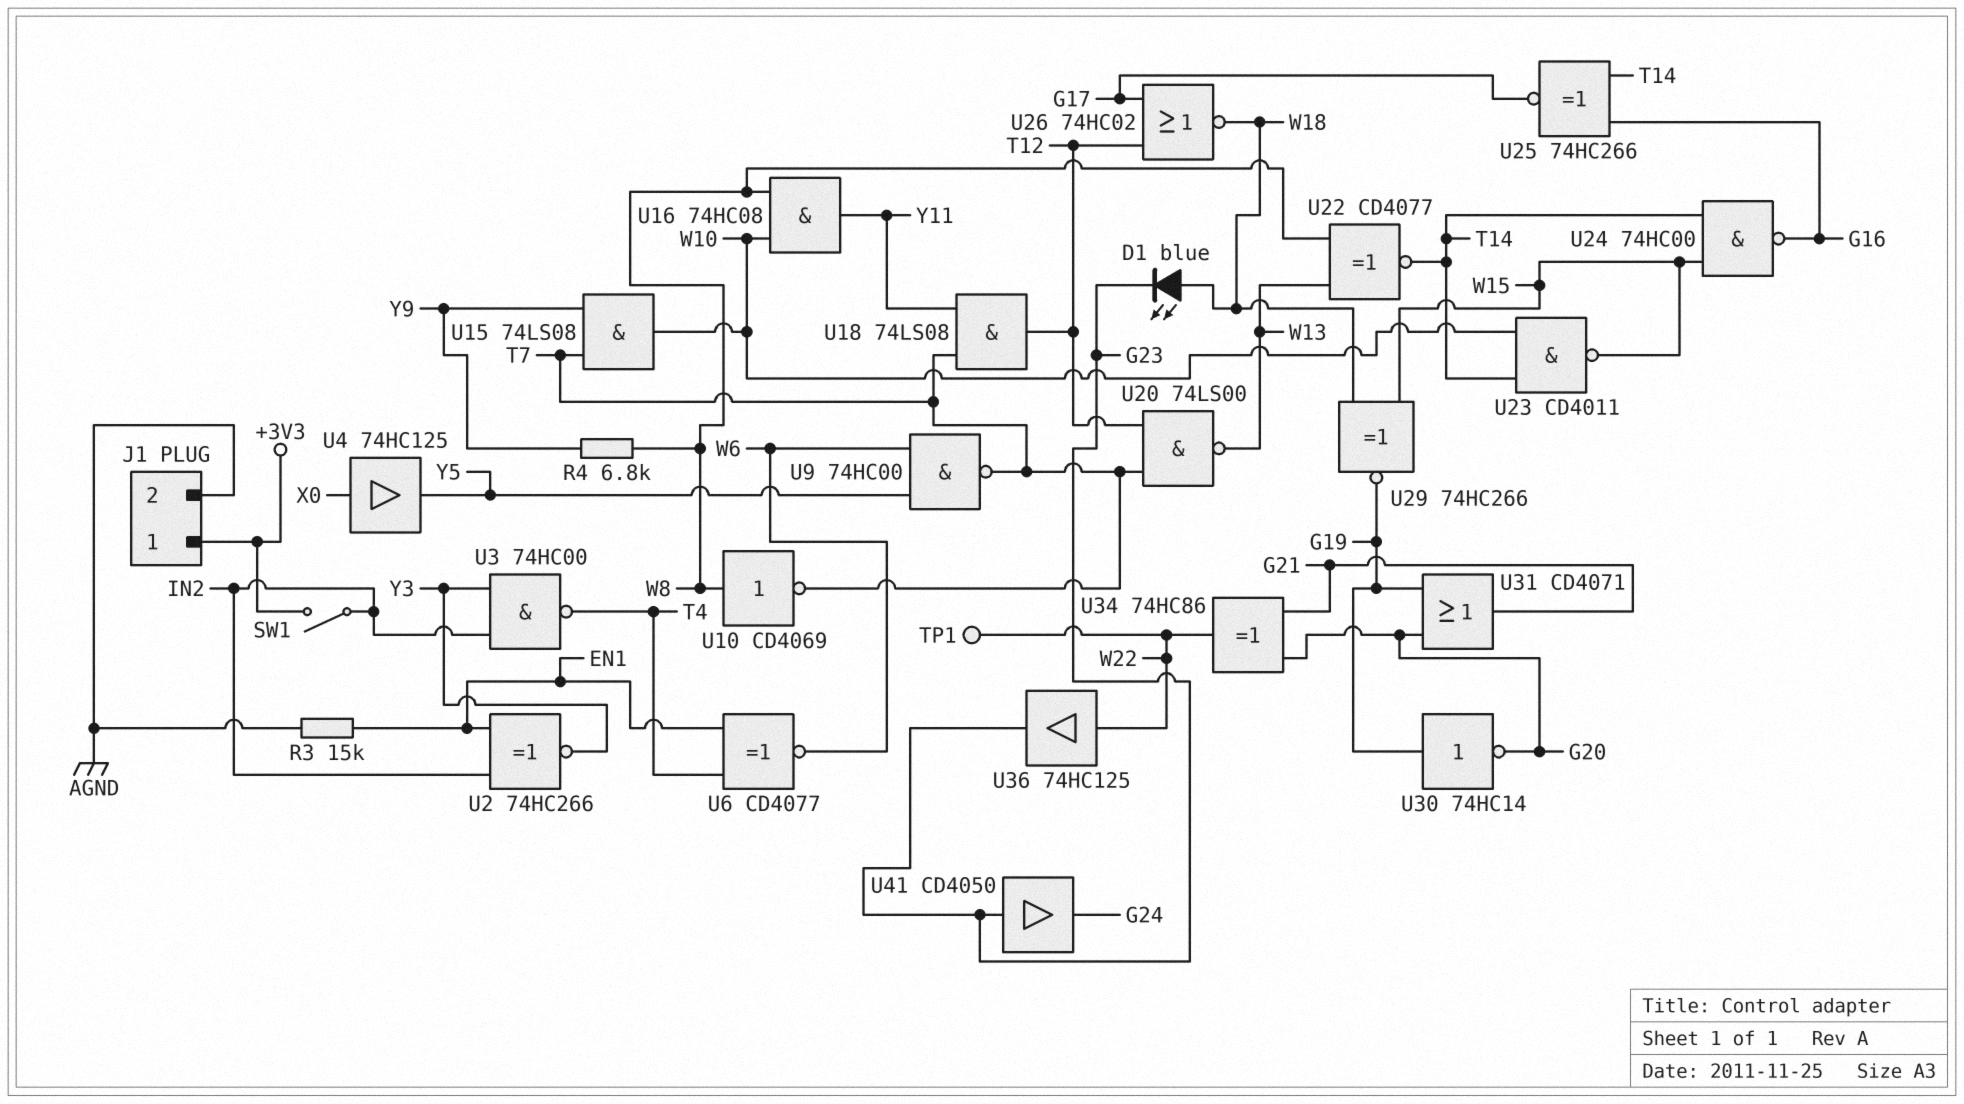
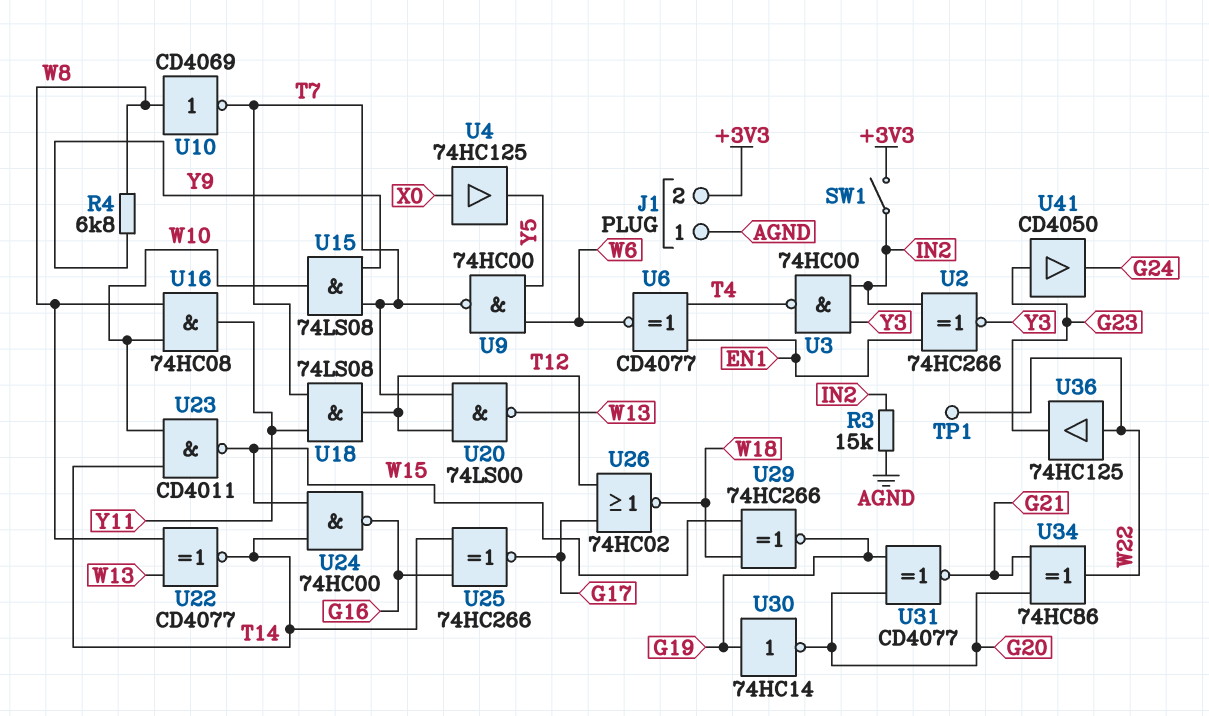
D1: LED blue (A W18, K G23) -> none
J1 pin 1: +3V3 -> AGND
J1 pin 2: AGND -> +3V3
R3: 15k (AGND, EN1) -> 15k (AGND, IN2)
U31: OR CD4071 (in G19, in G20, out G21) -> XNOR CD4077 (in G19, in G20, out G21)

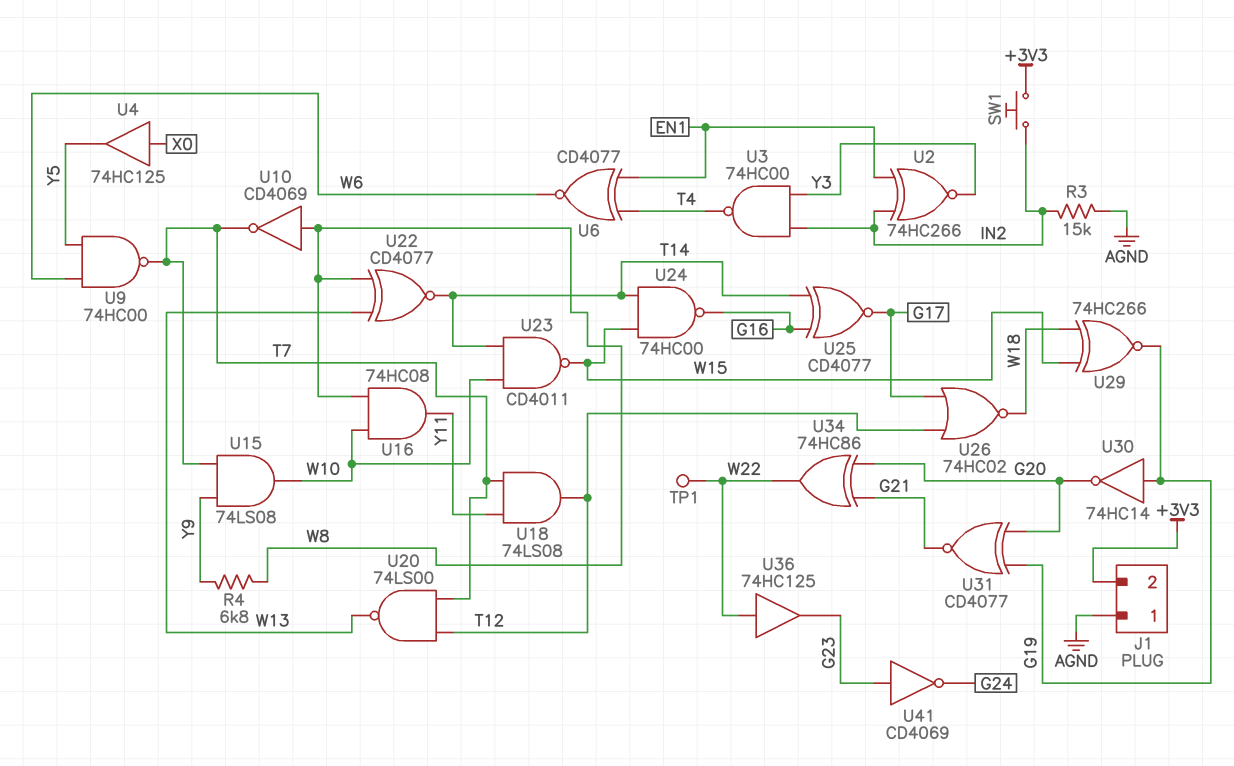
SW1: switch (+3V3, IN2) -> button (+3V3, IN2)
U25: XNOR 74HC266 (in G16, in T14, out G17) -> XNOR CD4077 (in G16, in T14, out G17)
U41: buffer CD4050 (in G23, out G24) -> NOT CD4069 (in G23, out G24)

